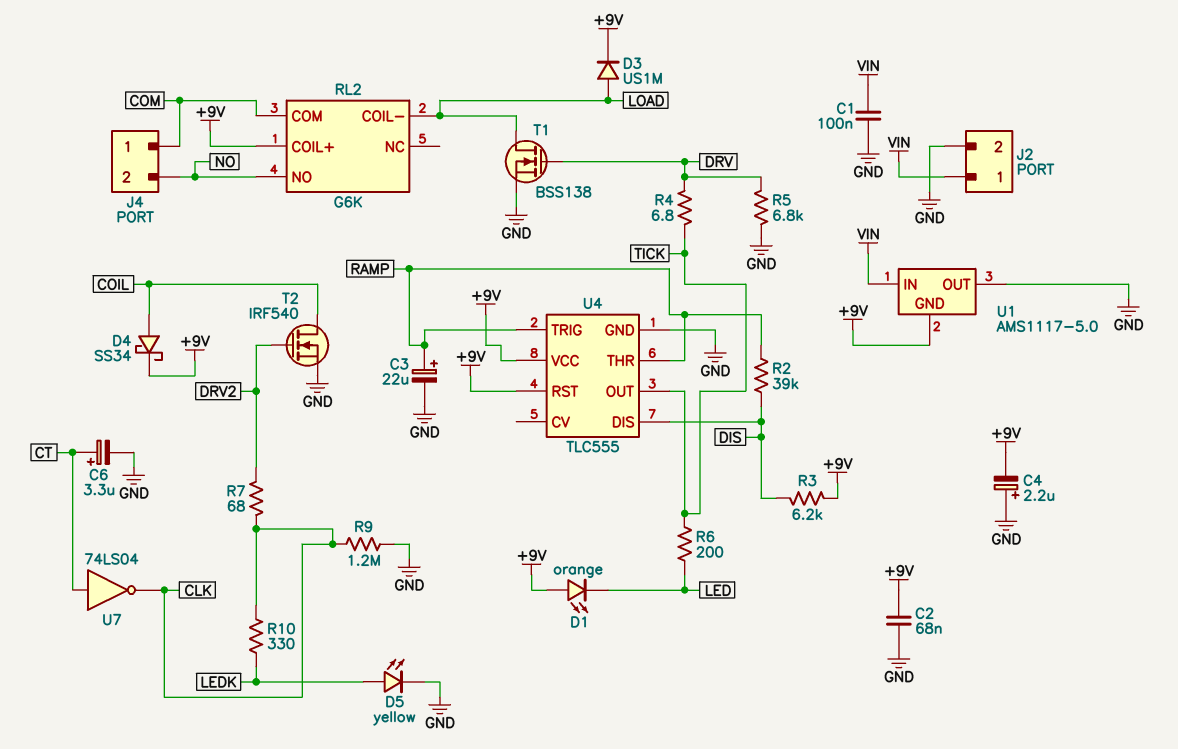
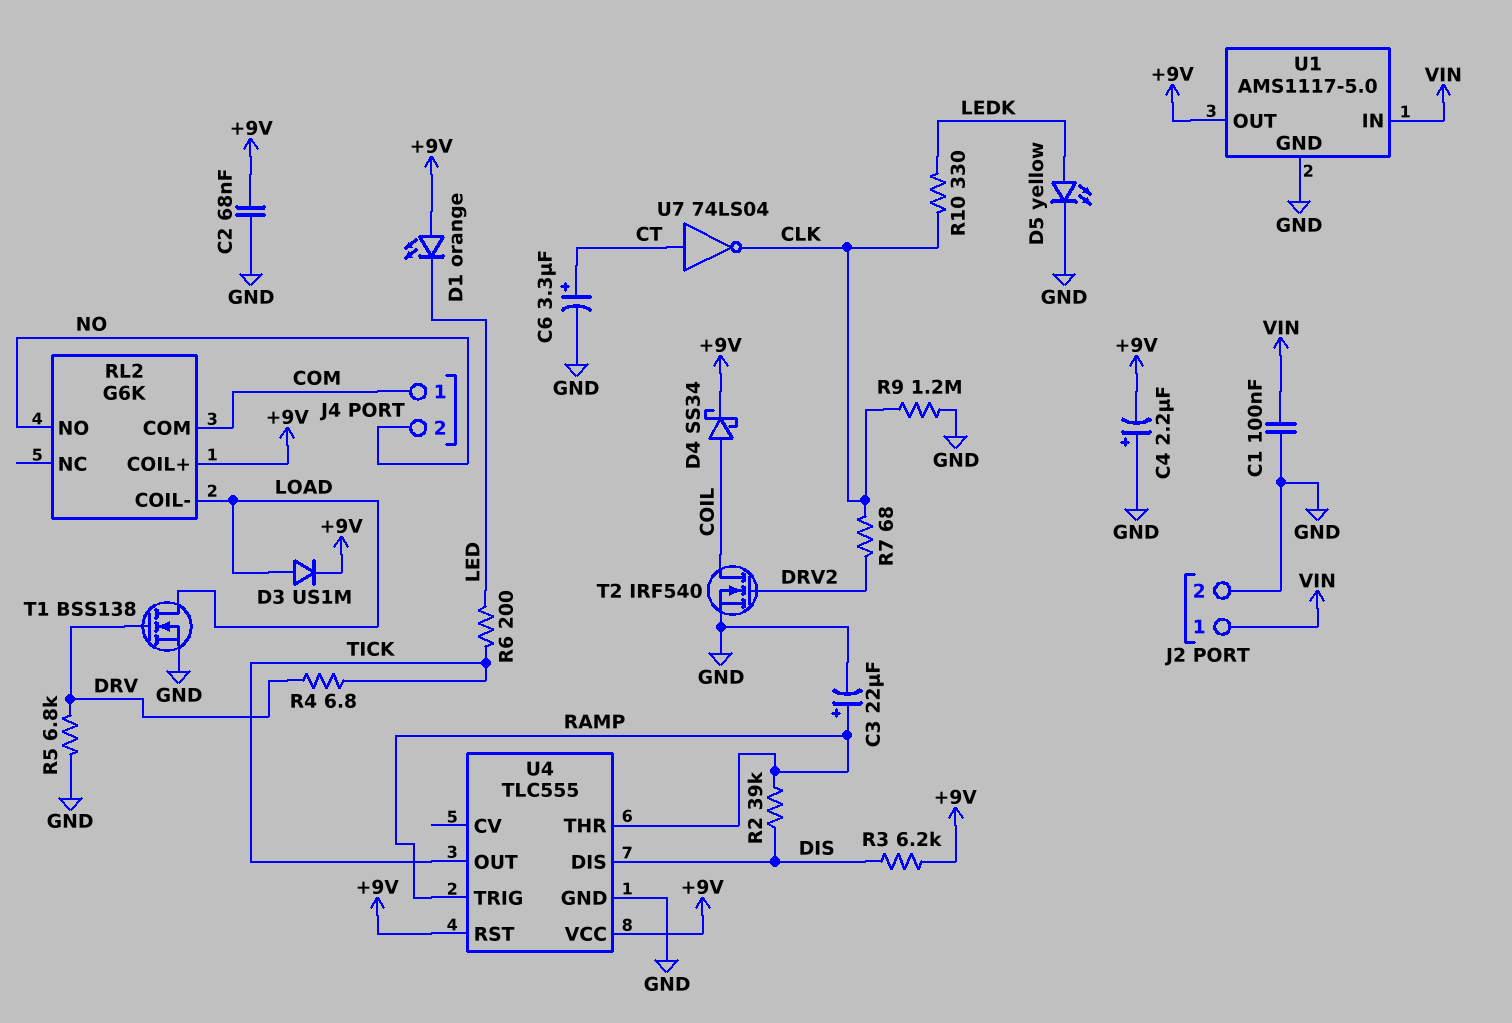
U1 pin GND: +9V -> GND
U1 pin OUT: GND -> +9V

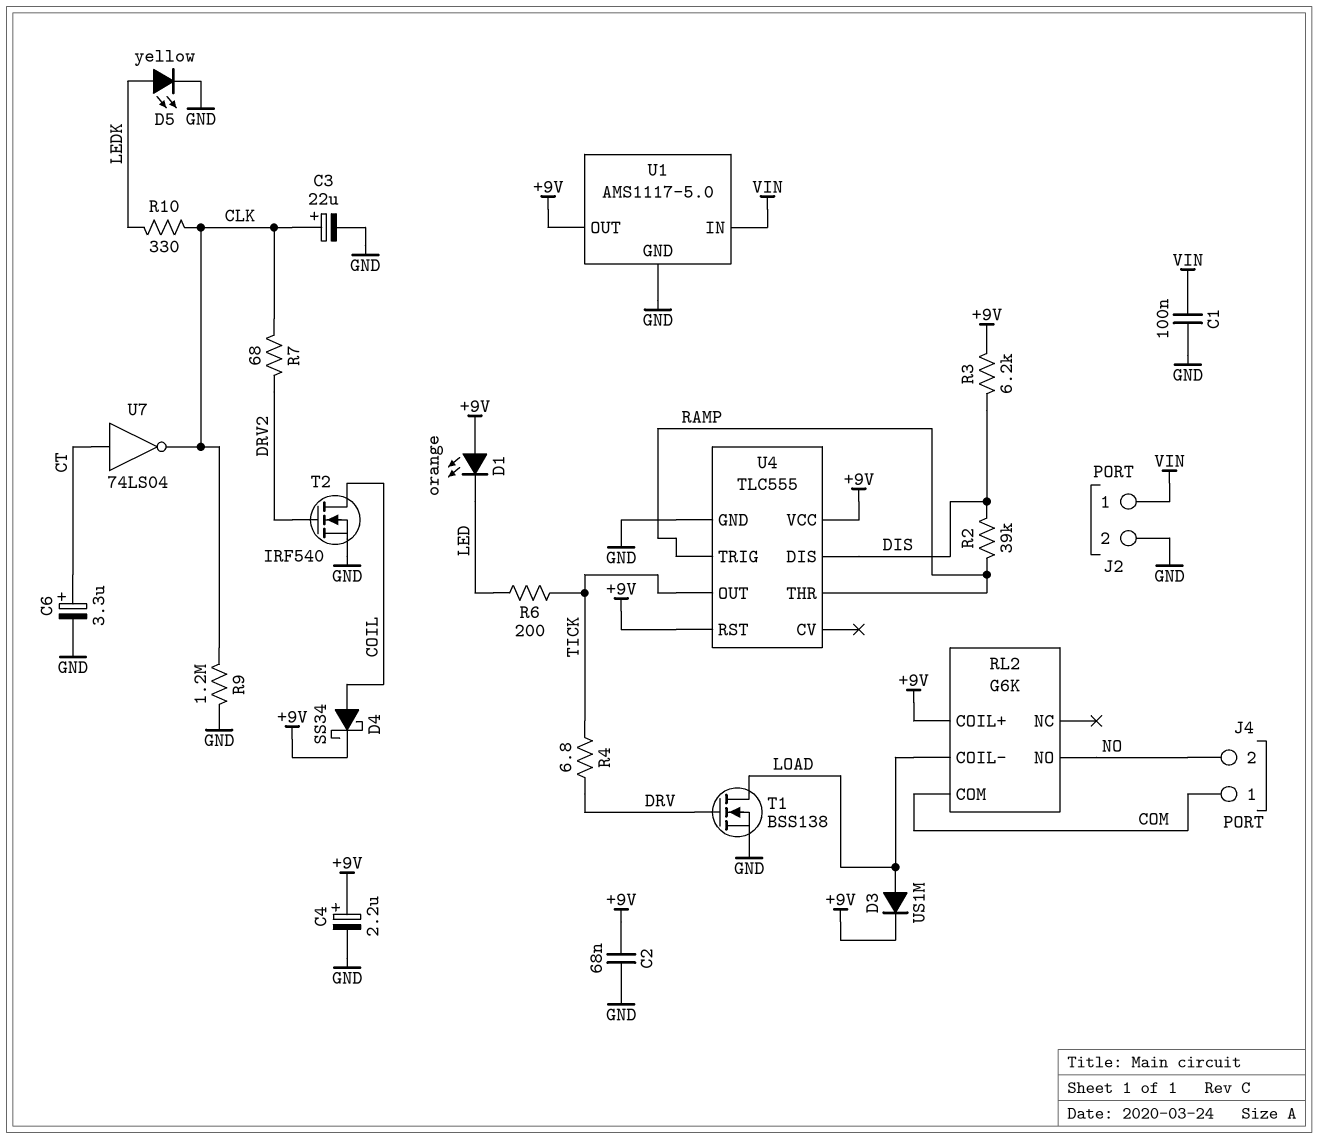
C3: 22uF (plus RAMP, minus GND) -> 22uF (plus CLK, minus GND)
C4: 2.2uF (plus GND, minus +9V) -> 2.2uF (plus +9V, minus GND)
R5: 6.8k (DRV, GND) -> none

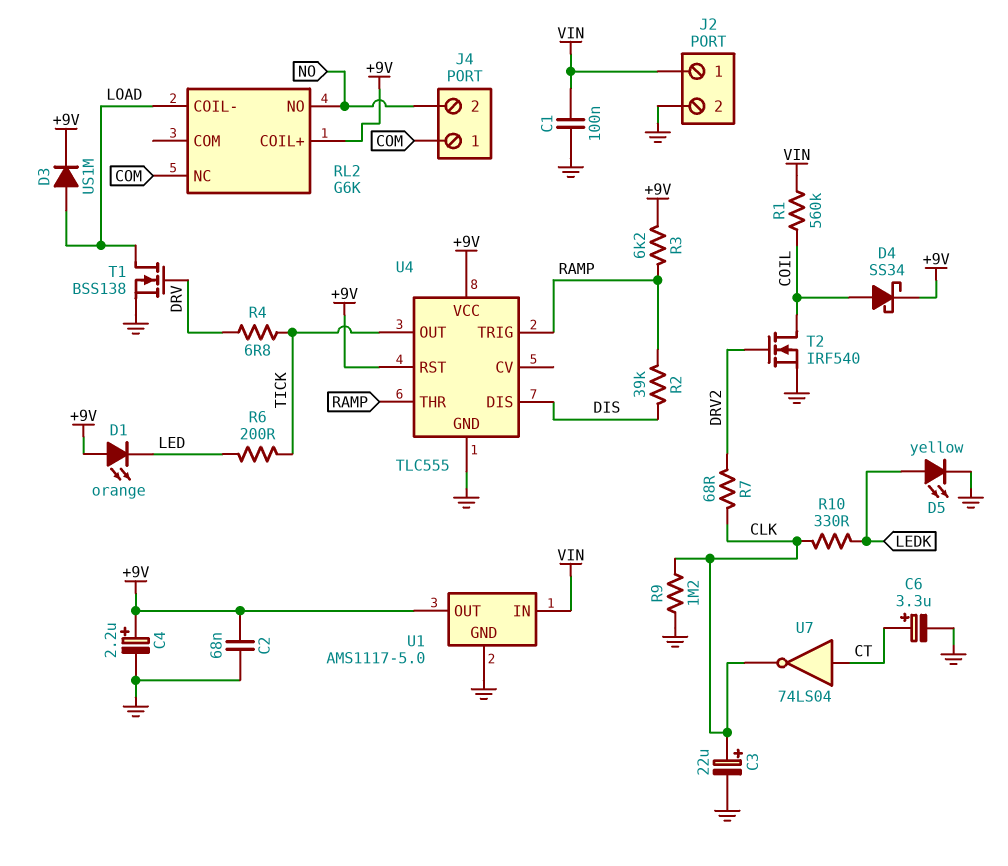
R1: none -> 560k (COIL, VIN)
R3: 6.2k (+9V, DIS) -> 6.2k (+9V, RAMP)
RL2 pin COM: COM -> none
RL2 pin NC: none -> COM

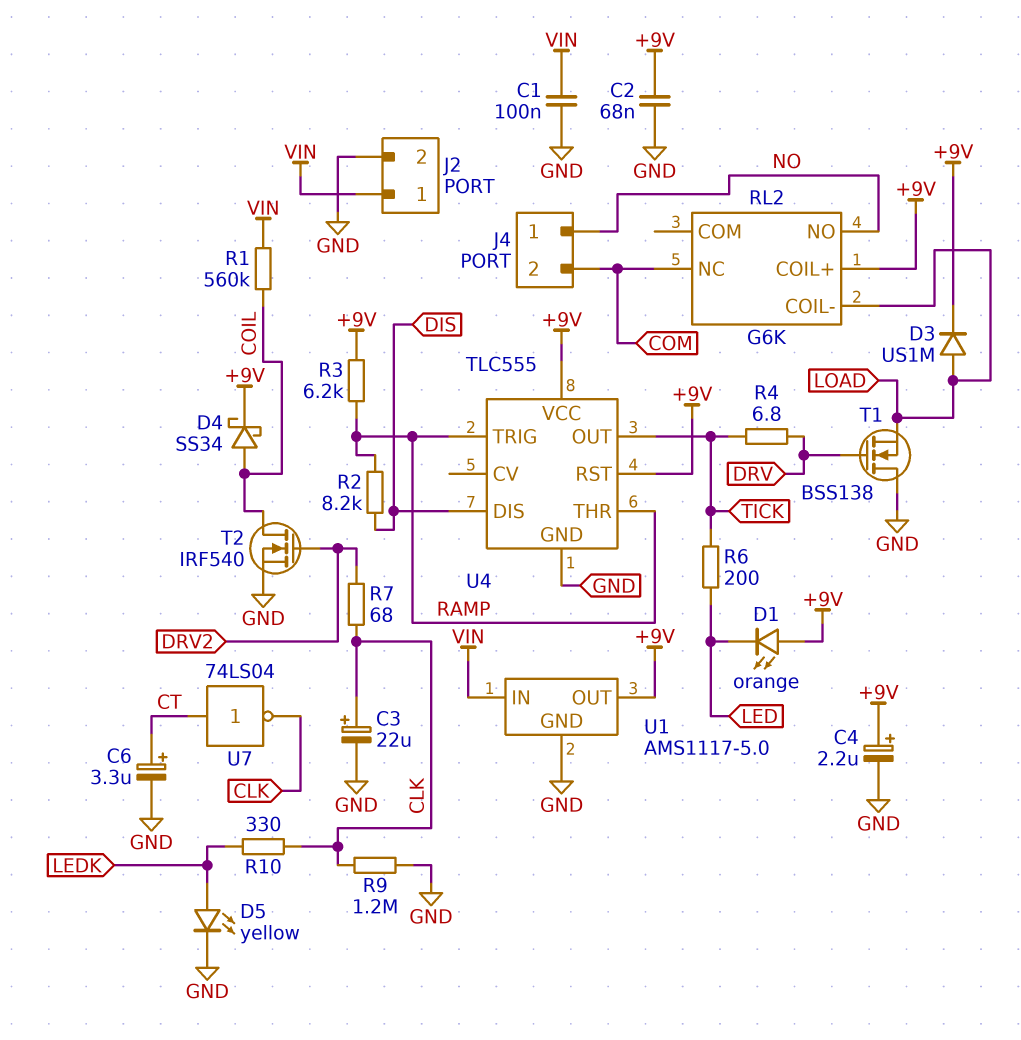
J4 pin 1: COM -> NO
J4 pin 2: NO -> COM
R2: 39k (DIS, RAMP) -> 8.2k (DIS, RAMP)
T1: NMOS BSS138 (G DRV, D LOAD, S GND) -> NMOS BSS138 (G DRV, D GND, S LOAD)

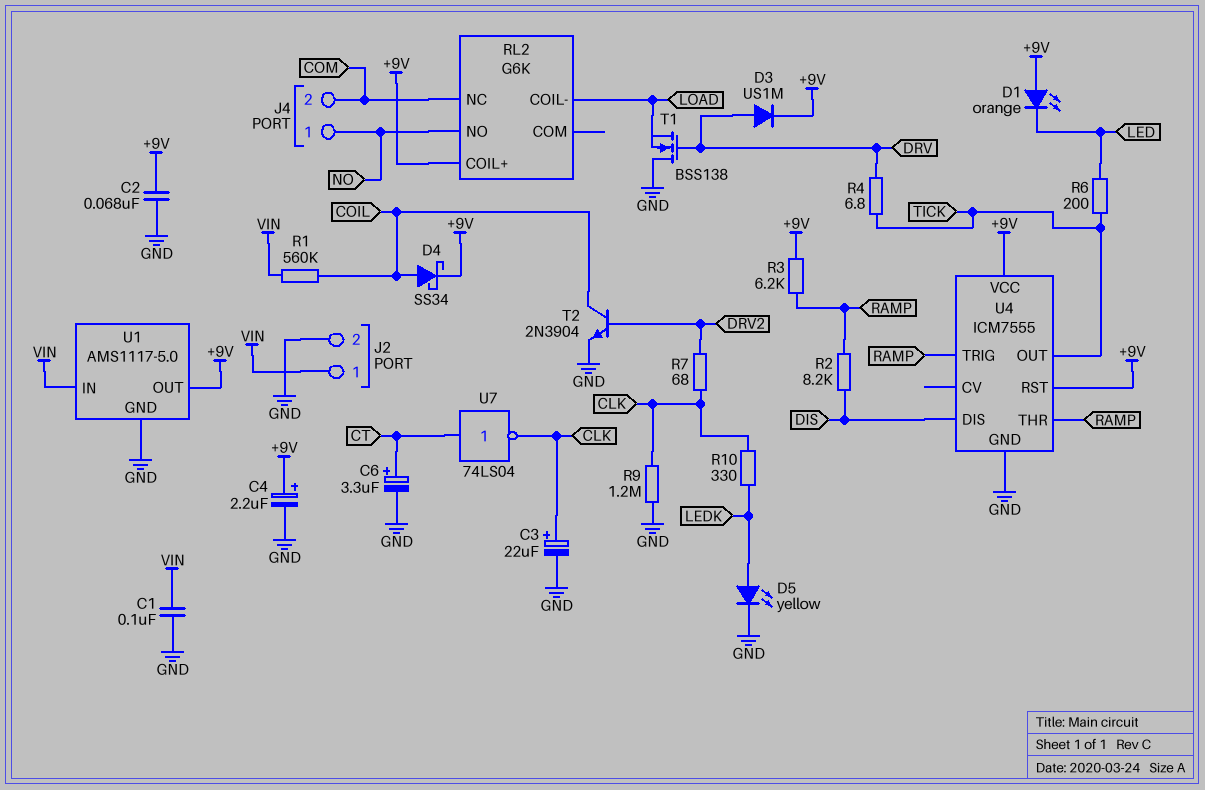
D3: diode US1M (A LOAD, K +9V) -> diode US1M (A DRV, K +9V)
T2: NMOS IRF540 (G DRV2, D COIL, S GND) -> NPN 2N3904 (B DRV2, C COIL, E GND)
U4: TLC555 -> ICM7555

